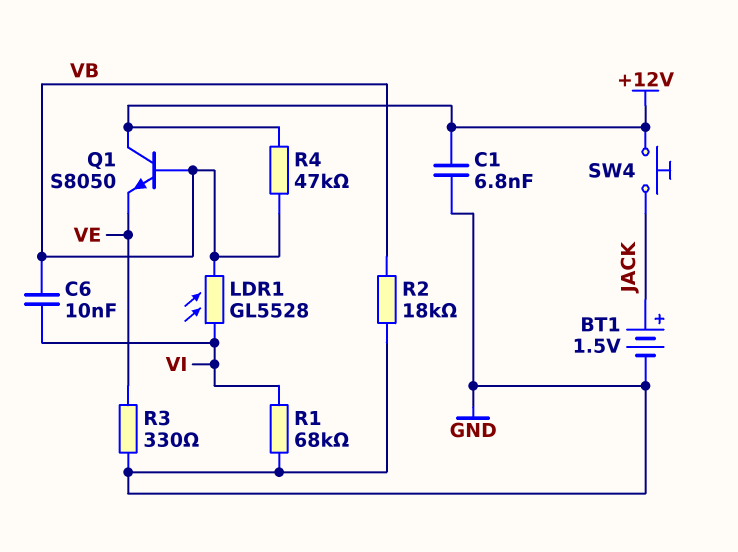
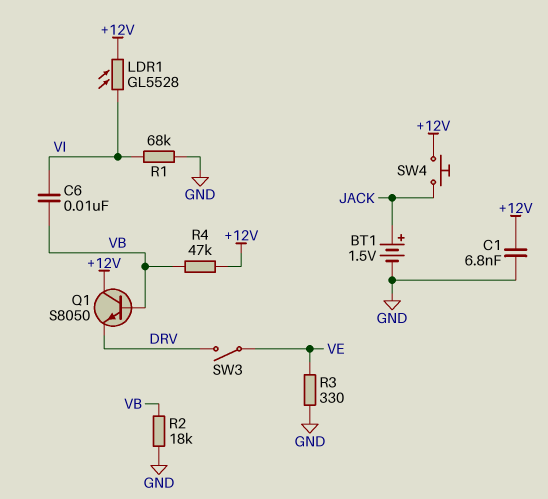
LDR1: GL5528 (VB, VI) -> GL5528 (+12V, VI)
Q1: NPN S8050 (B VB, C +12V, E VE) -> NPN S8050 (B VB, C +12V, E DRV)
SW3: none -> switch (DRV, VE)

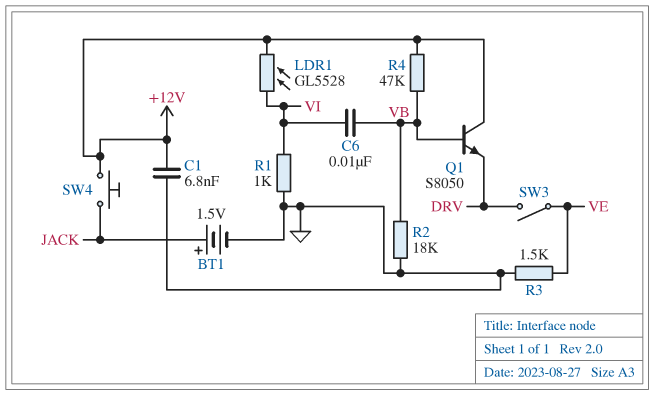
R1: 68k (GND, VI) -> 1k (GND, VI)
R3: 330 (GND, VE) -> 1.5k (GND, VE)

